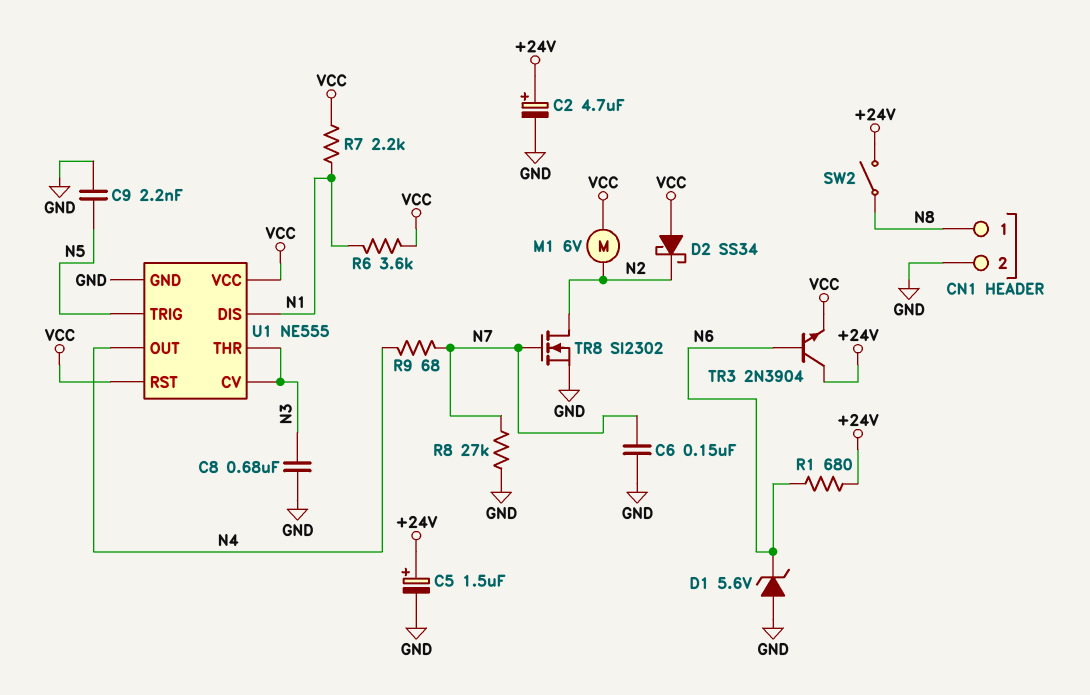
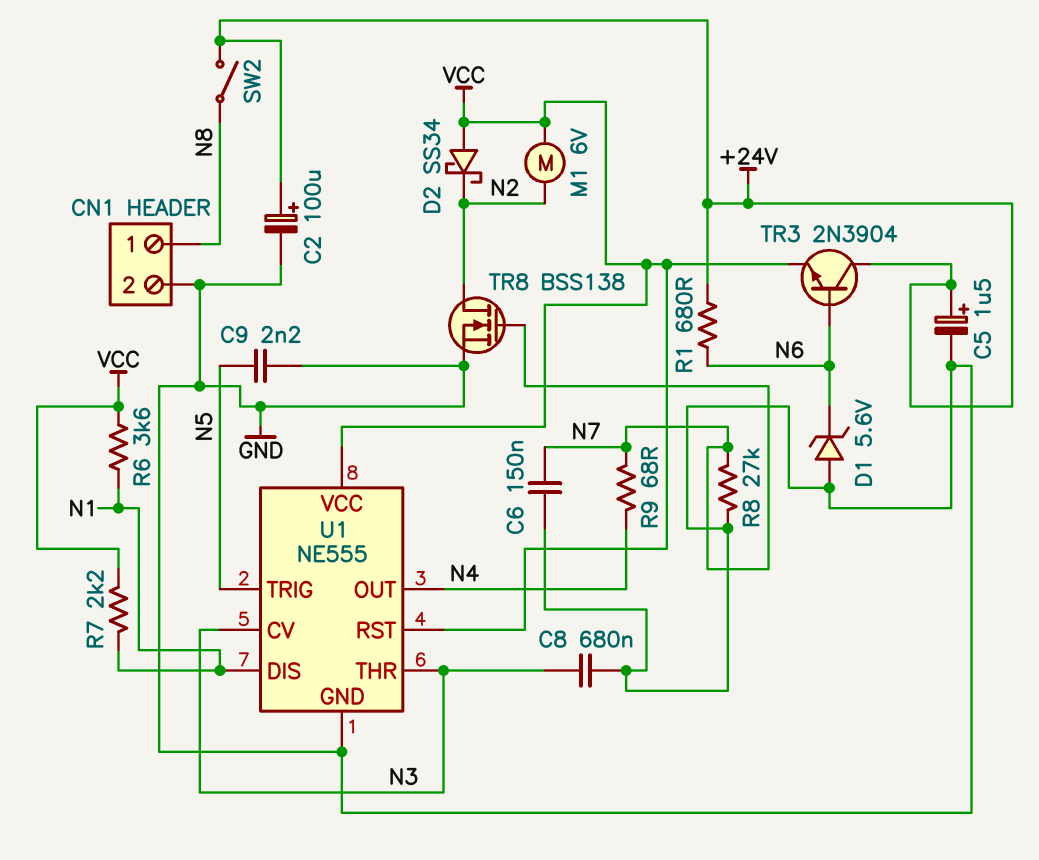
C2: 4.7uF (plus +24V, minus GND) -> 100uF (plus +24V, minus GND)
TR8: NMOS SI2302 (G N7, D N2, S GND) -> NMOS BSS138 (G N7, D N2, S GND)

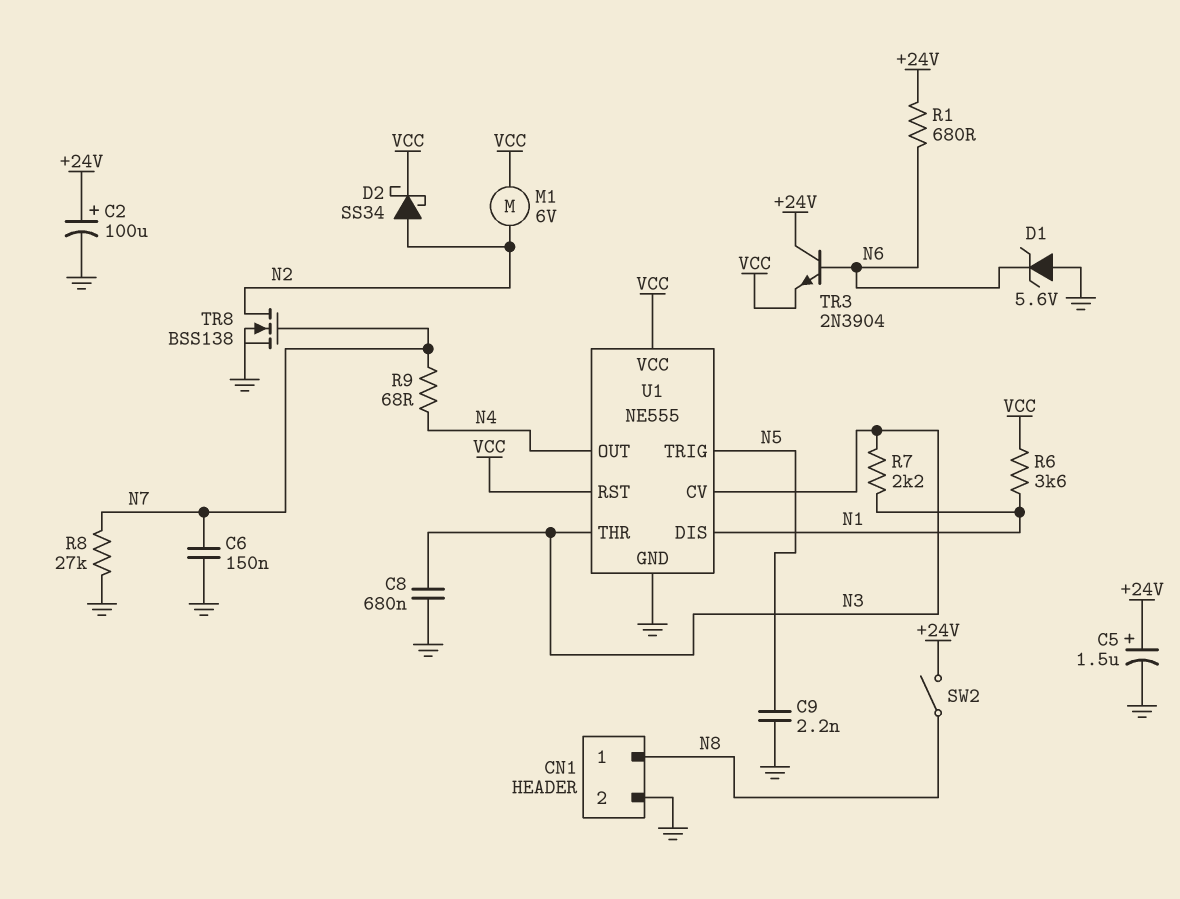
D2: schottky SS34 (A VCC, K N2) -> schottky SS34 (A N2, K VCC)
R7: 2.2k (N1, VCC) -> 2.2k (N1, N3)

